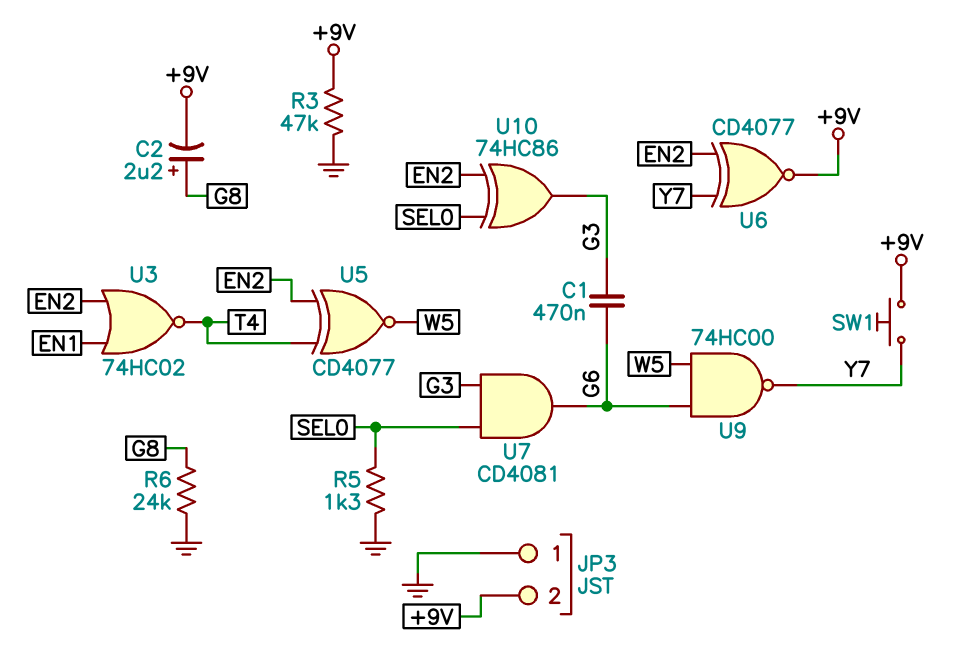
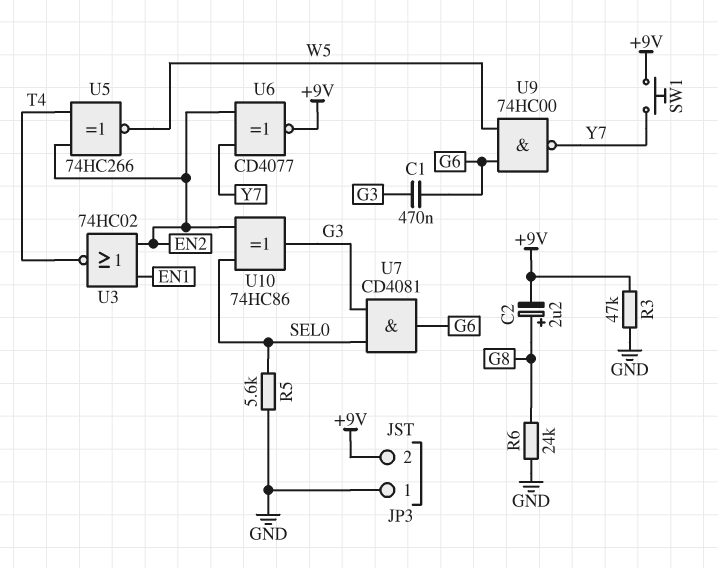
R5: 1.3k (GND, SEL0) -> 5.6k (GND, SEL0)
U5: XNOR CD4077 (in EN2, in T4, out W5) -> XNOR 74HC266 (in EN2, in T4, out W5)

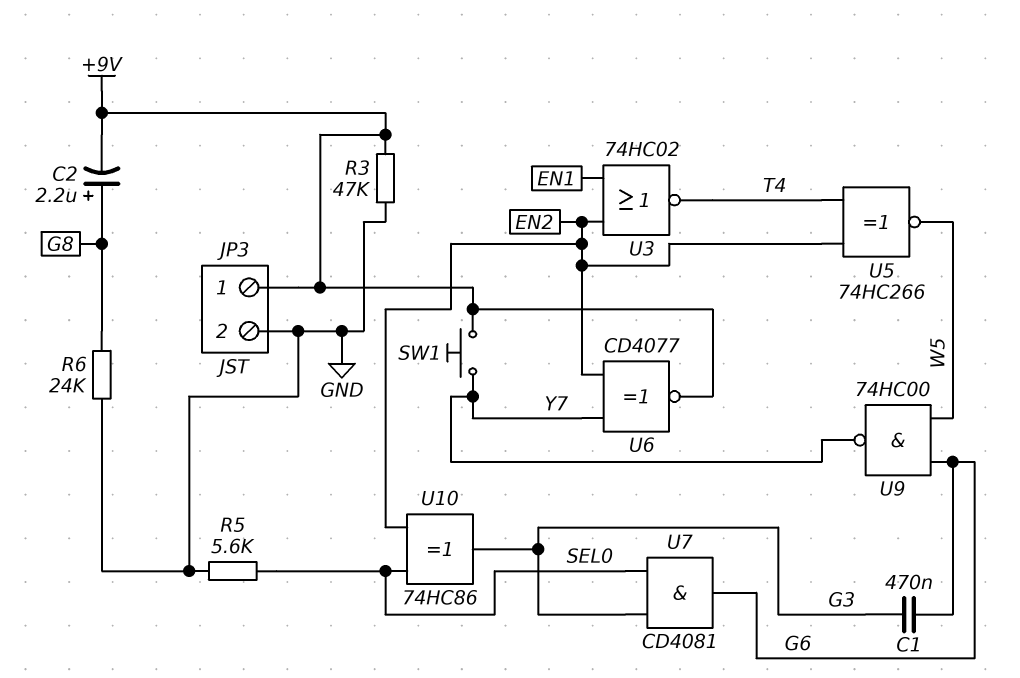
JP3 pin 1: GND -> +9V
JP3 pin 2: +9V -> GND

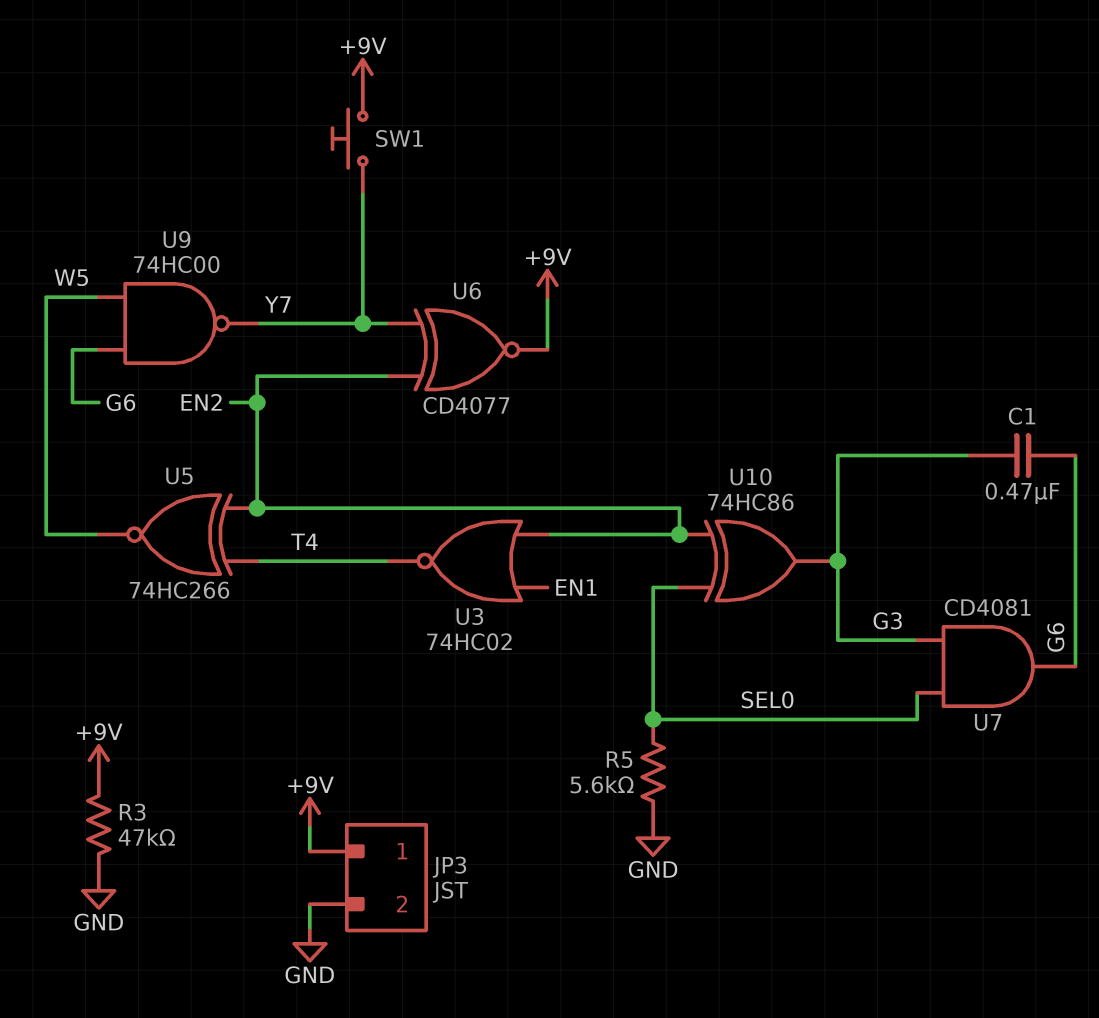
C2: 2.2uF (plus G8, minus +9V) -> none
R6: 24k (G8, GND) -> none

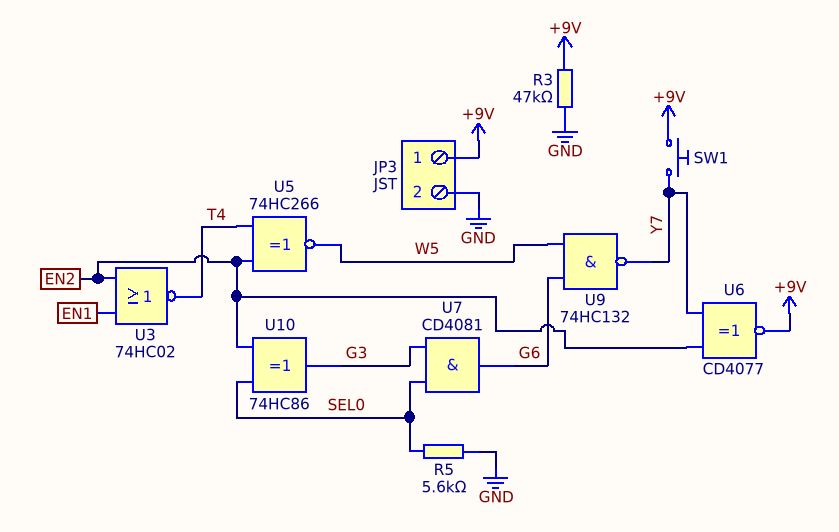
C1: 470nF (G3, G6) -> none
U9: NAND 74HC00 (in G6, in W5, out Y7) -> NAND 74HC132 (in G6, in W5, out Y7)

